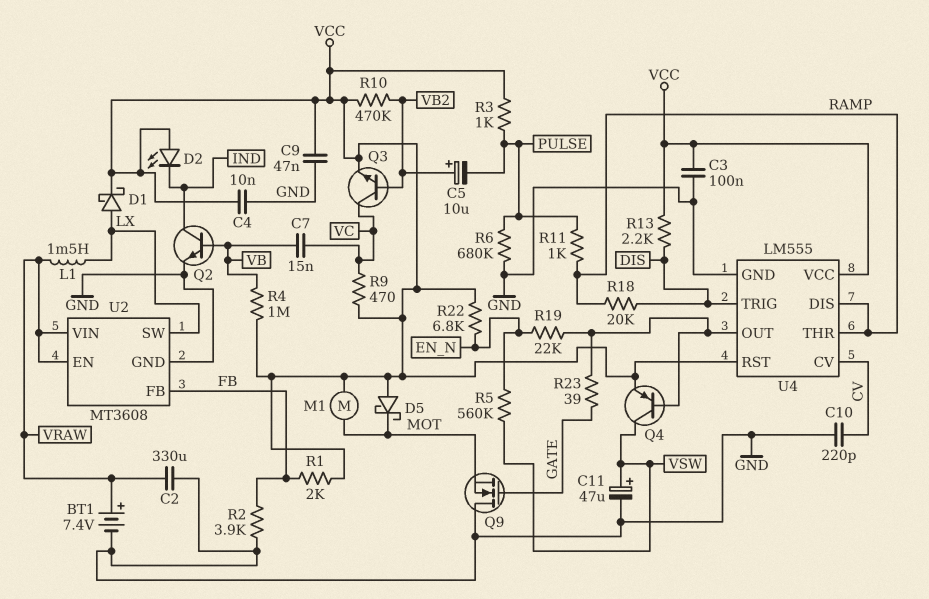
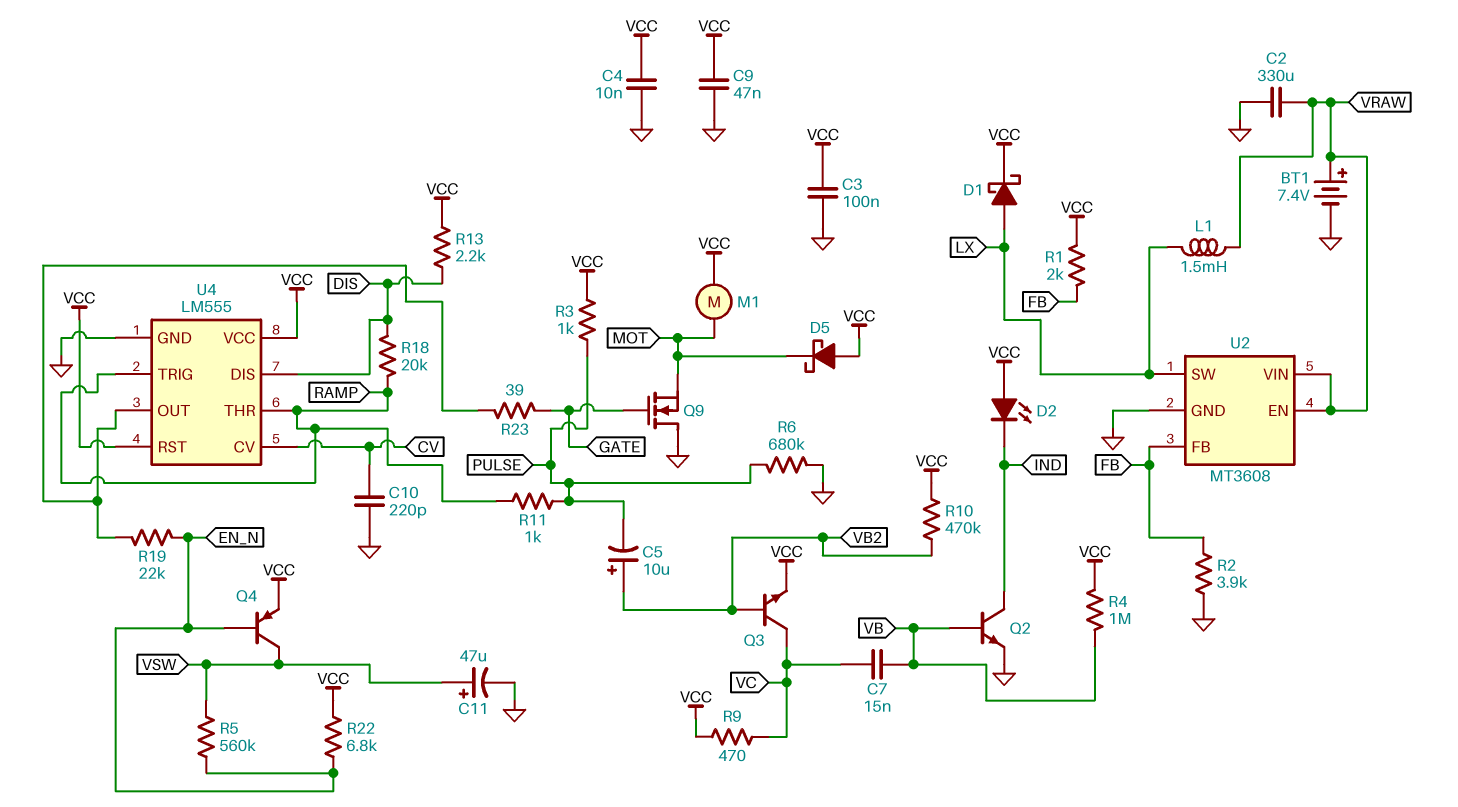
Q4: PNP (B U4/OUT, C VSW, E VCC) -> PNP (B EN_N, C VSW, E VCC)
U4 pin DIS: RAMP -> DIS
U4 pin TRIG: DIS -> RAMP

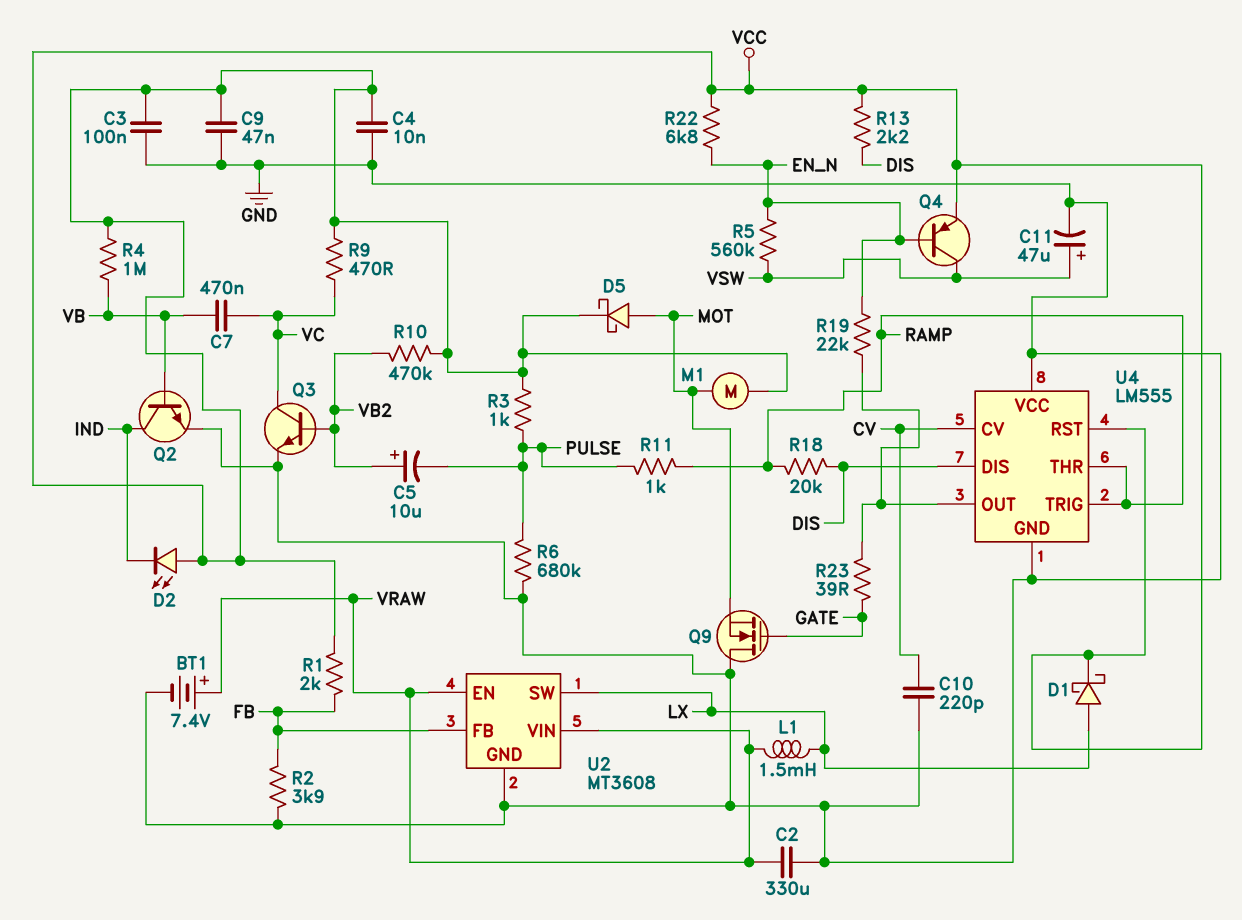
C7: 15nF (VB, VC) -> 470nF (VB, VC)
D5: schottky (A VCC, K MOT) -> schottky (A MOT, K VCC)
Q3: NPN (B VB2, C VC, E VCC) -> NPN (B VB2, C VC, E GND)
U4 pin VCC: VCC -> GND

